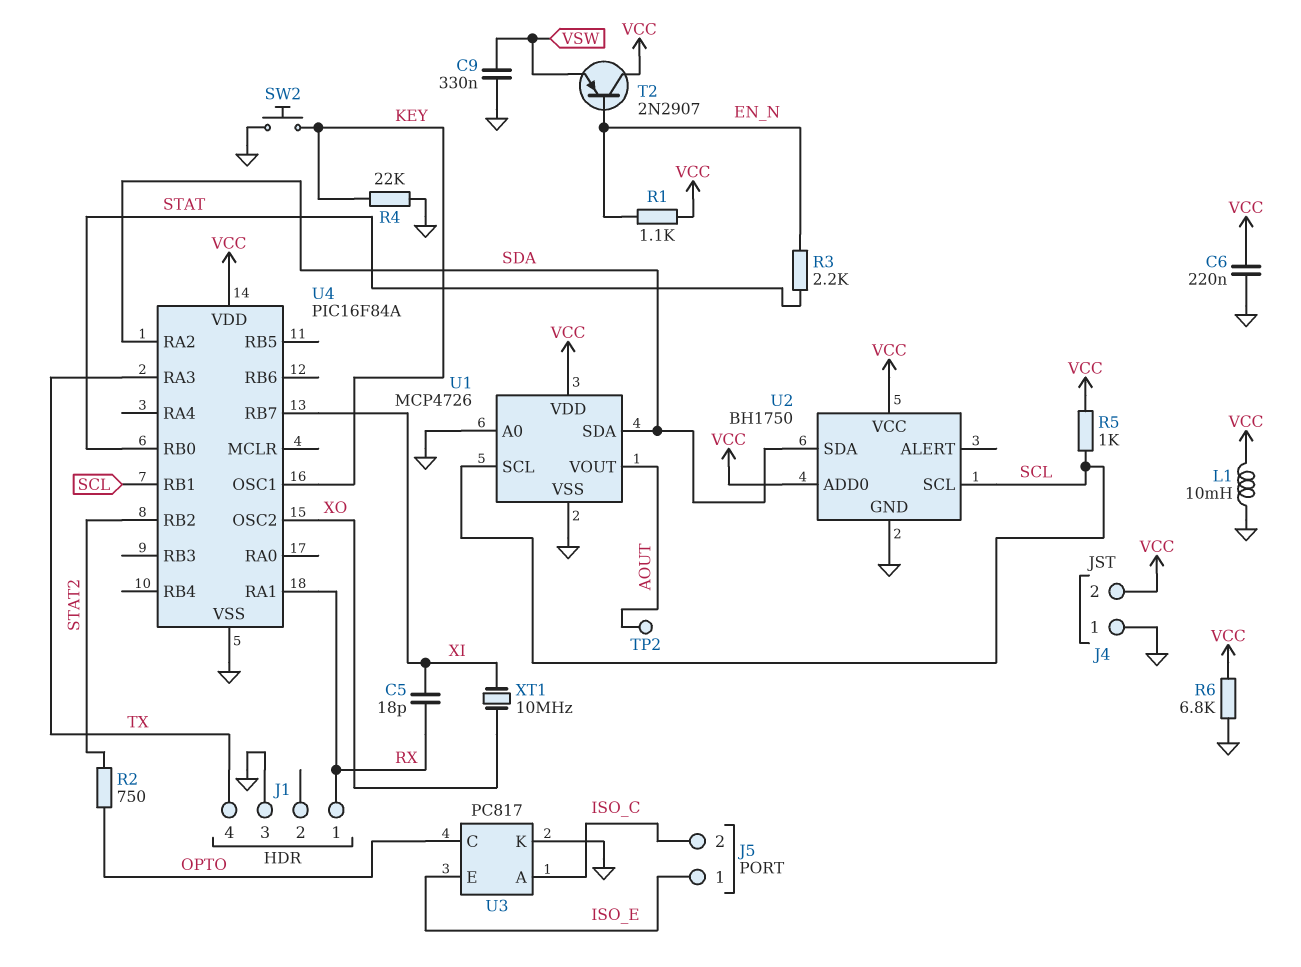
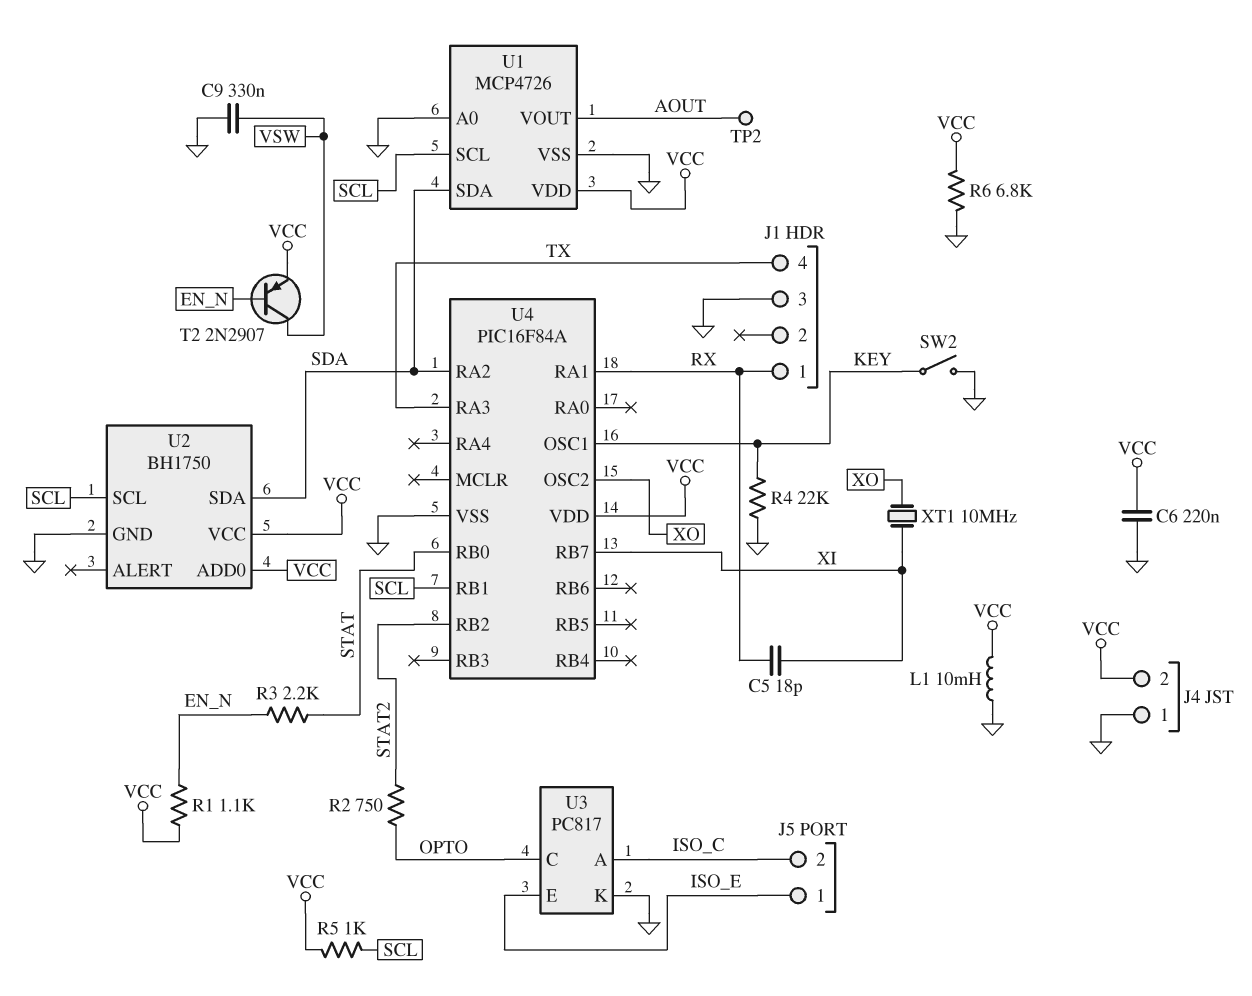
SW2: button (GND, KEY) -> switch (GND, KEY)
T2: PNP 2N2907 (B EN_N, C VCC, E VSW) -> PNP 2N2907 (B EN_N, C VSW, E VCC)

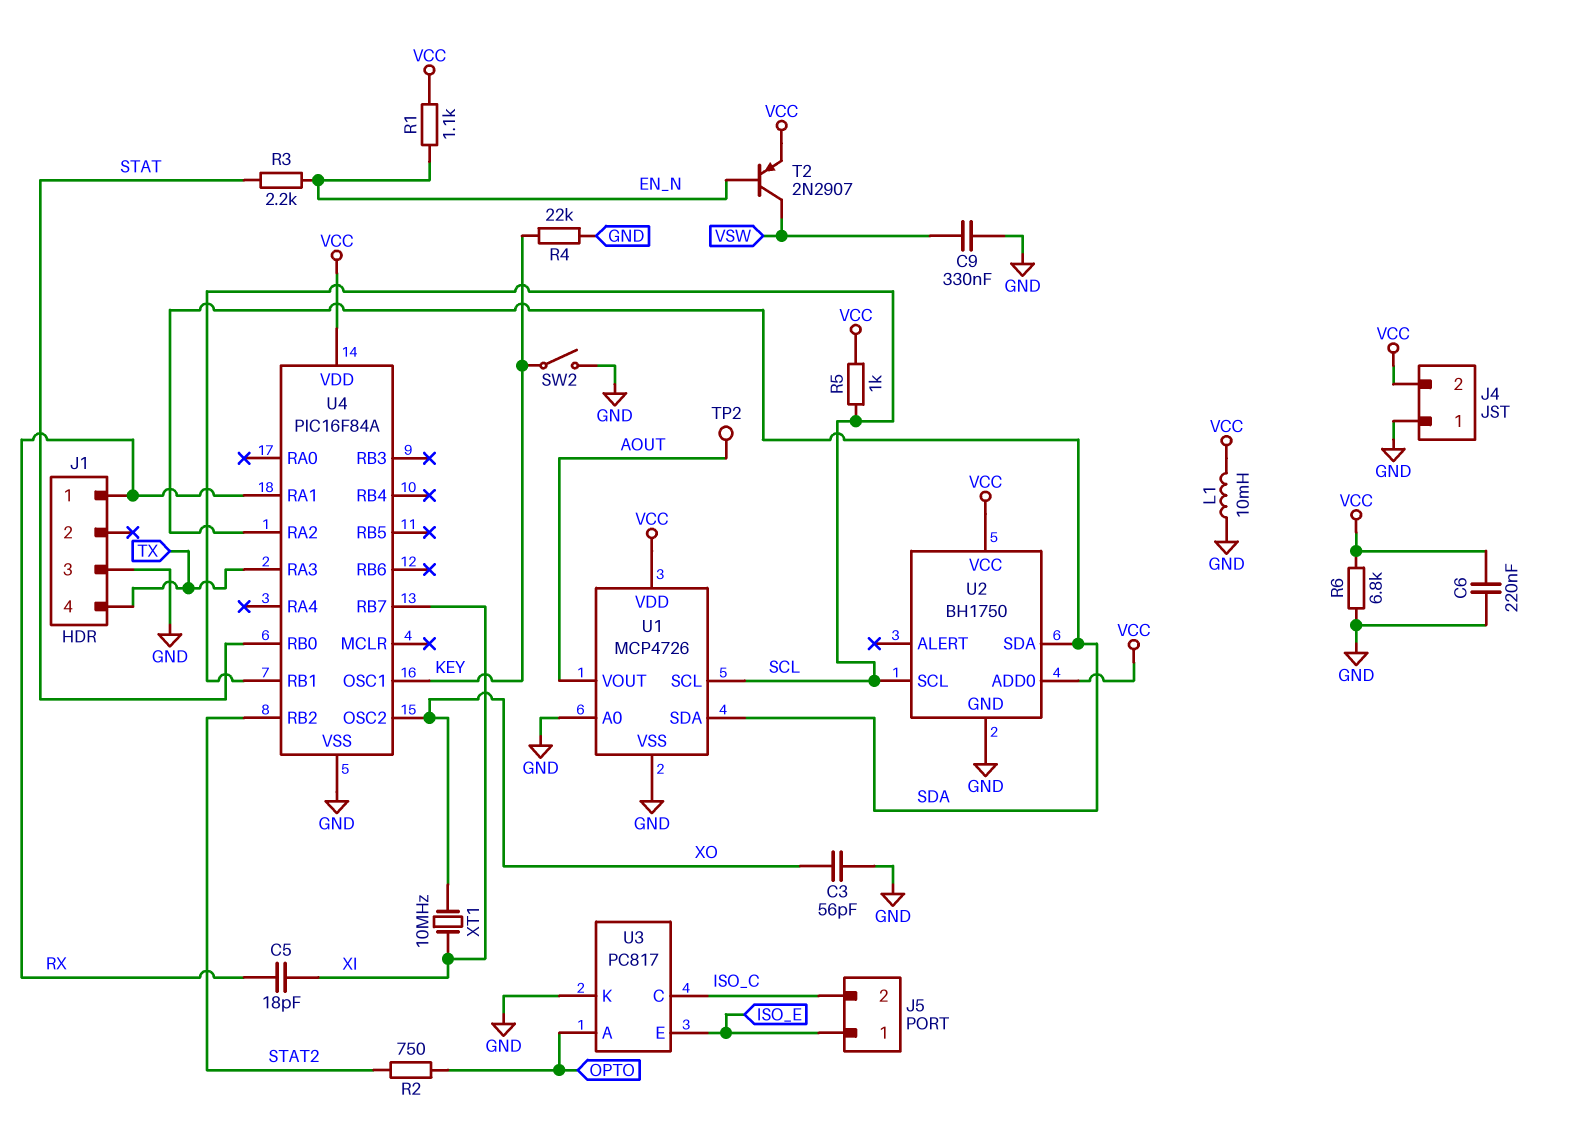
C3: none -> 56pF (GND, XO)
U3 pin A: ISO_C -> OPTO
U3 pin C: OPTO -> ISO_C

